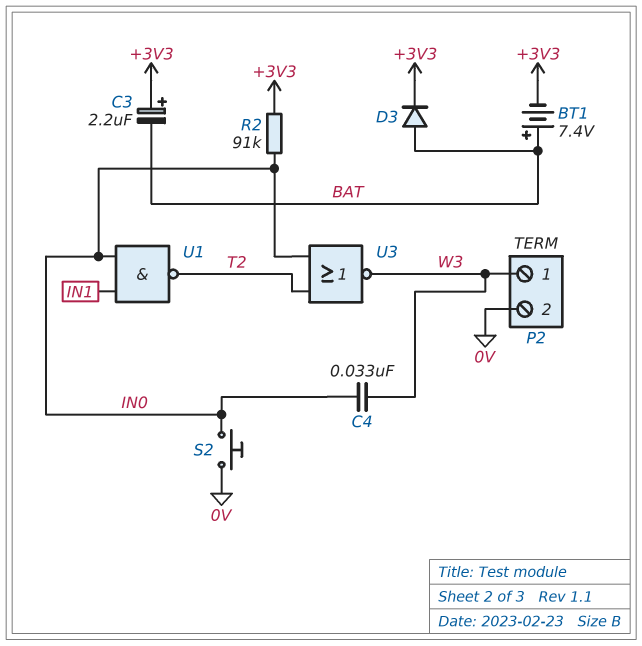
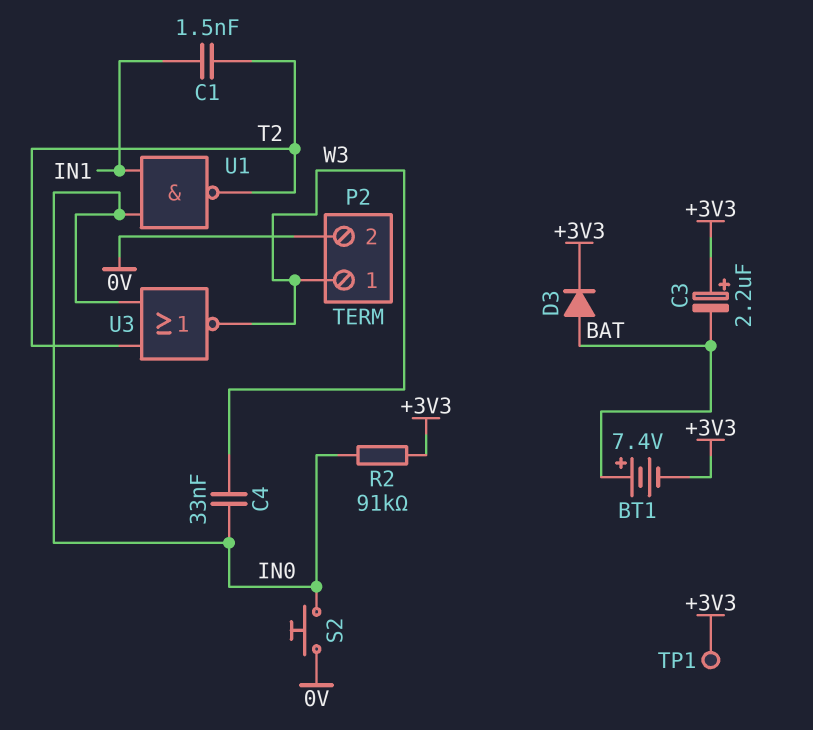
C1: none -> 1.5nF (IN1, T2)
TP1: none -> test point (+3V3)

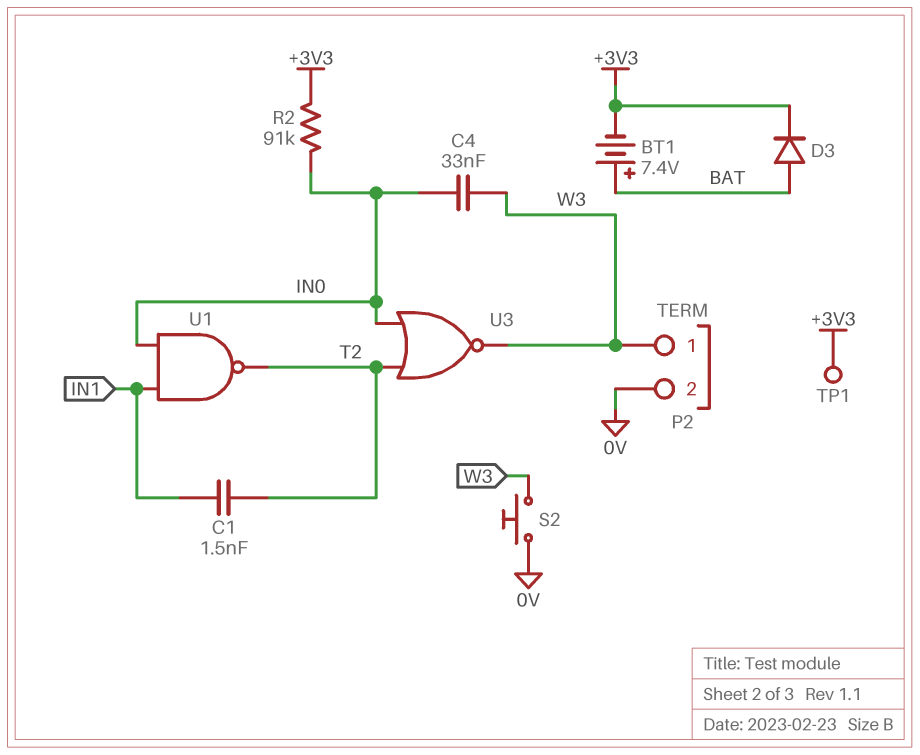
C3: 2.2uF (plus +3V3, minus BAT) -> none
S2: button (0V, IN0) -> button (0V, W3)

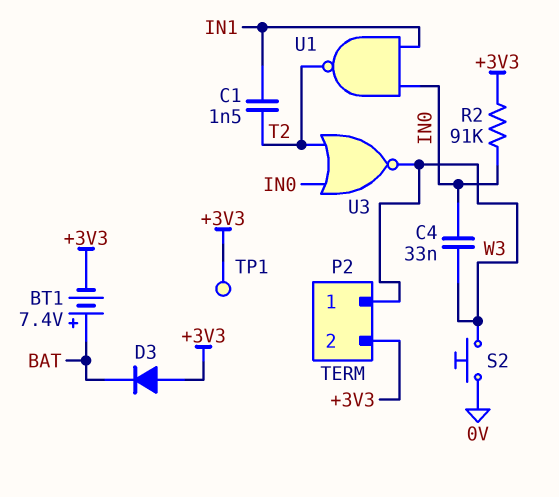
D3: diode (A BAT, K +3V3) -> diode (A +3V3, K BAT)
P2 pin 2: 0V -> +3V3

